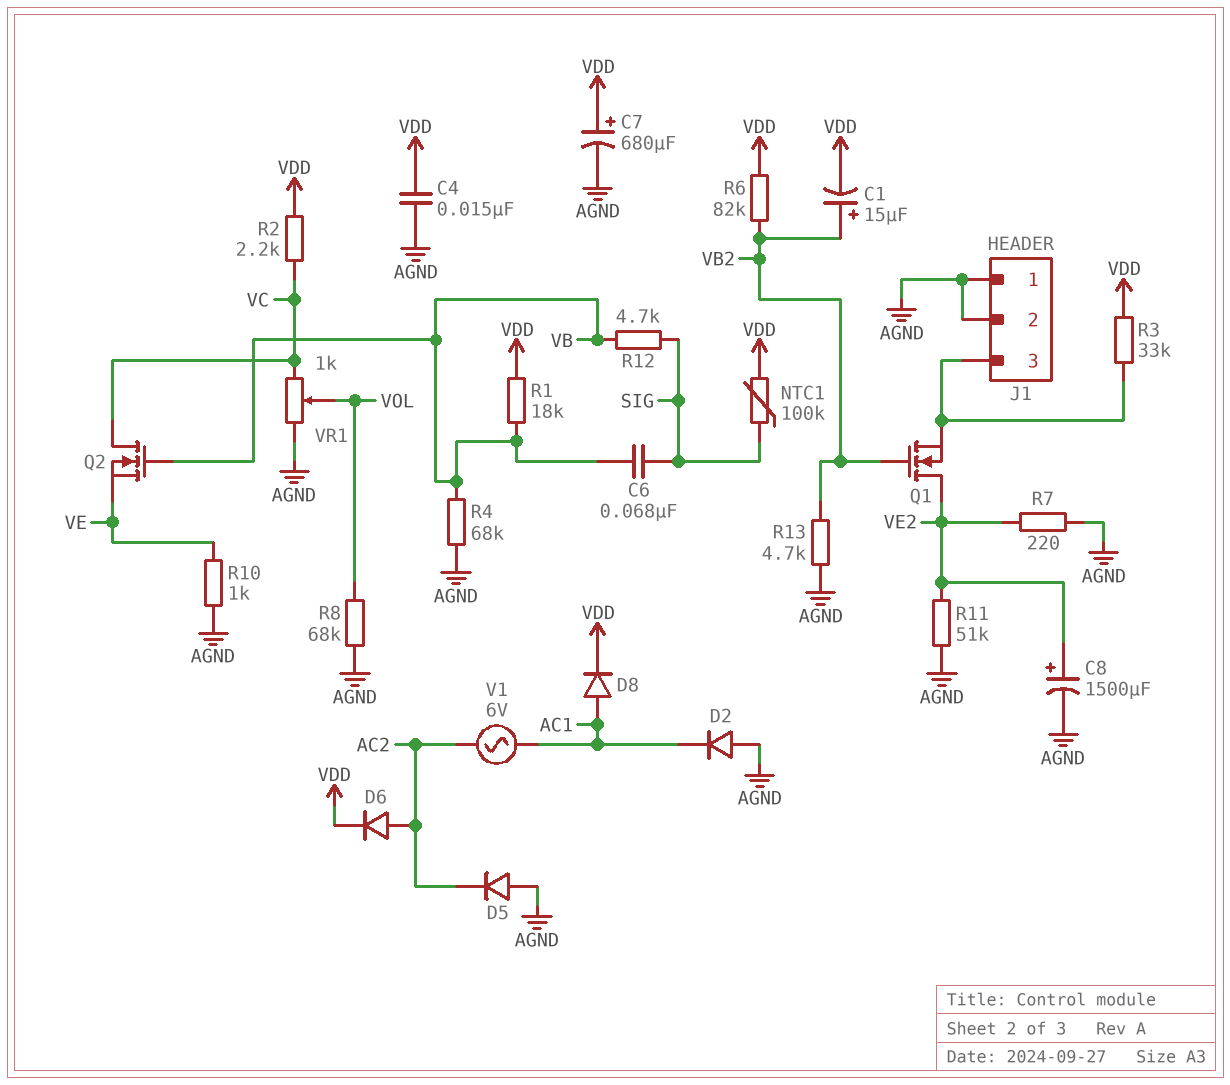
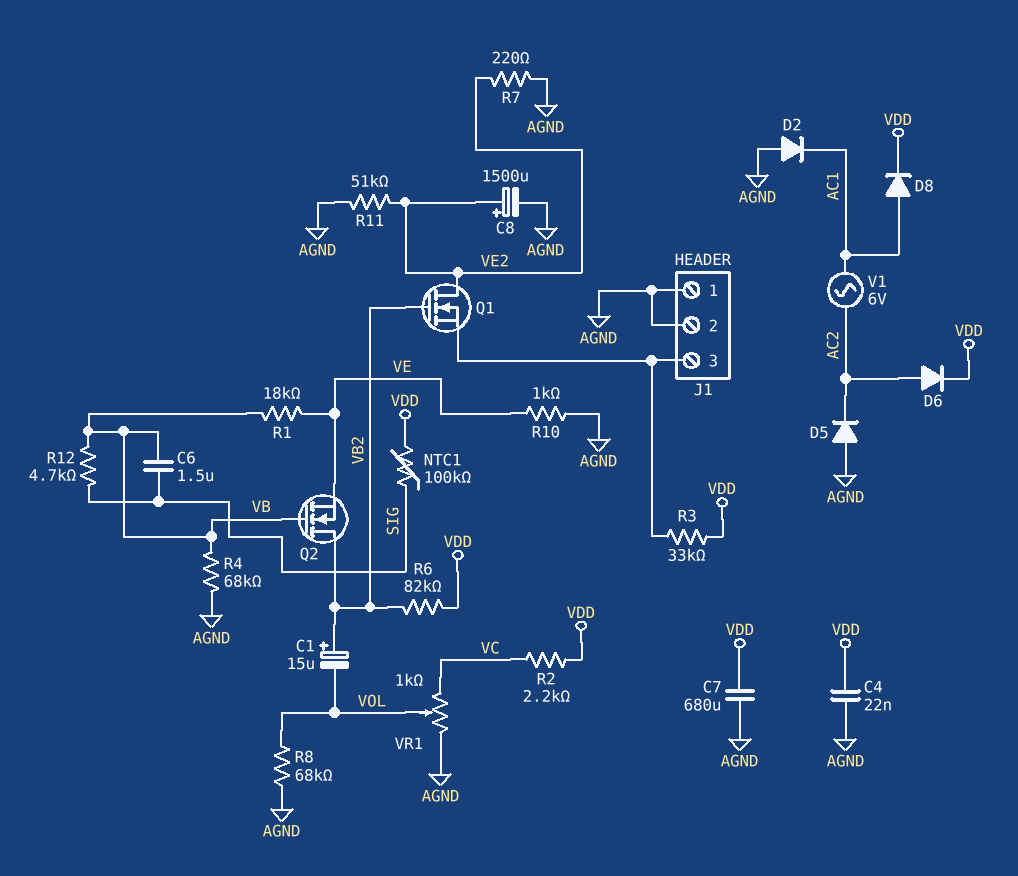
C1: 15uF (plus VB2, minus VDD) -> 15uF (plus VB2, minus VOL)
C4: 15nF (AGND, VDD) -> 22nF (AGND, VDD)
C6: 68nF (SIG, VB) -> 1.5uF (SIG, VB)
C7: 680uF (plus VDD, minus AGND) -> 680uF (AGND, VDD)
Q2: NMOS (G VB, D VC, S VE) -> NMOS (G VB, D VB2, S VE)
R1: 18k (VB, VDD) -> 18k (VB, VE)
R13: 4.7k (AGND, VB2) -> none

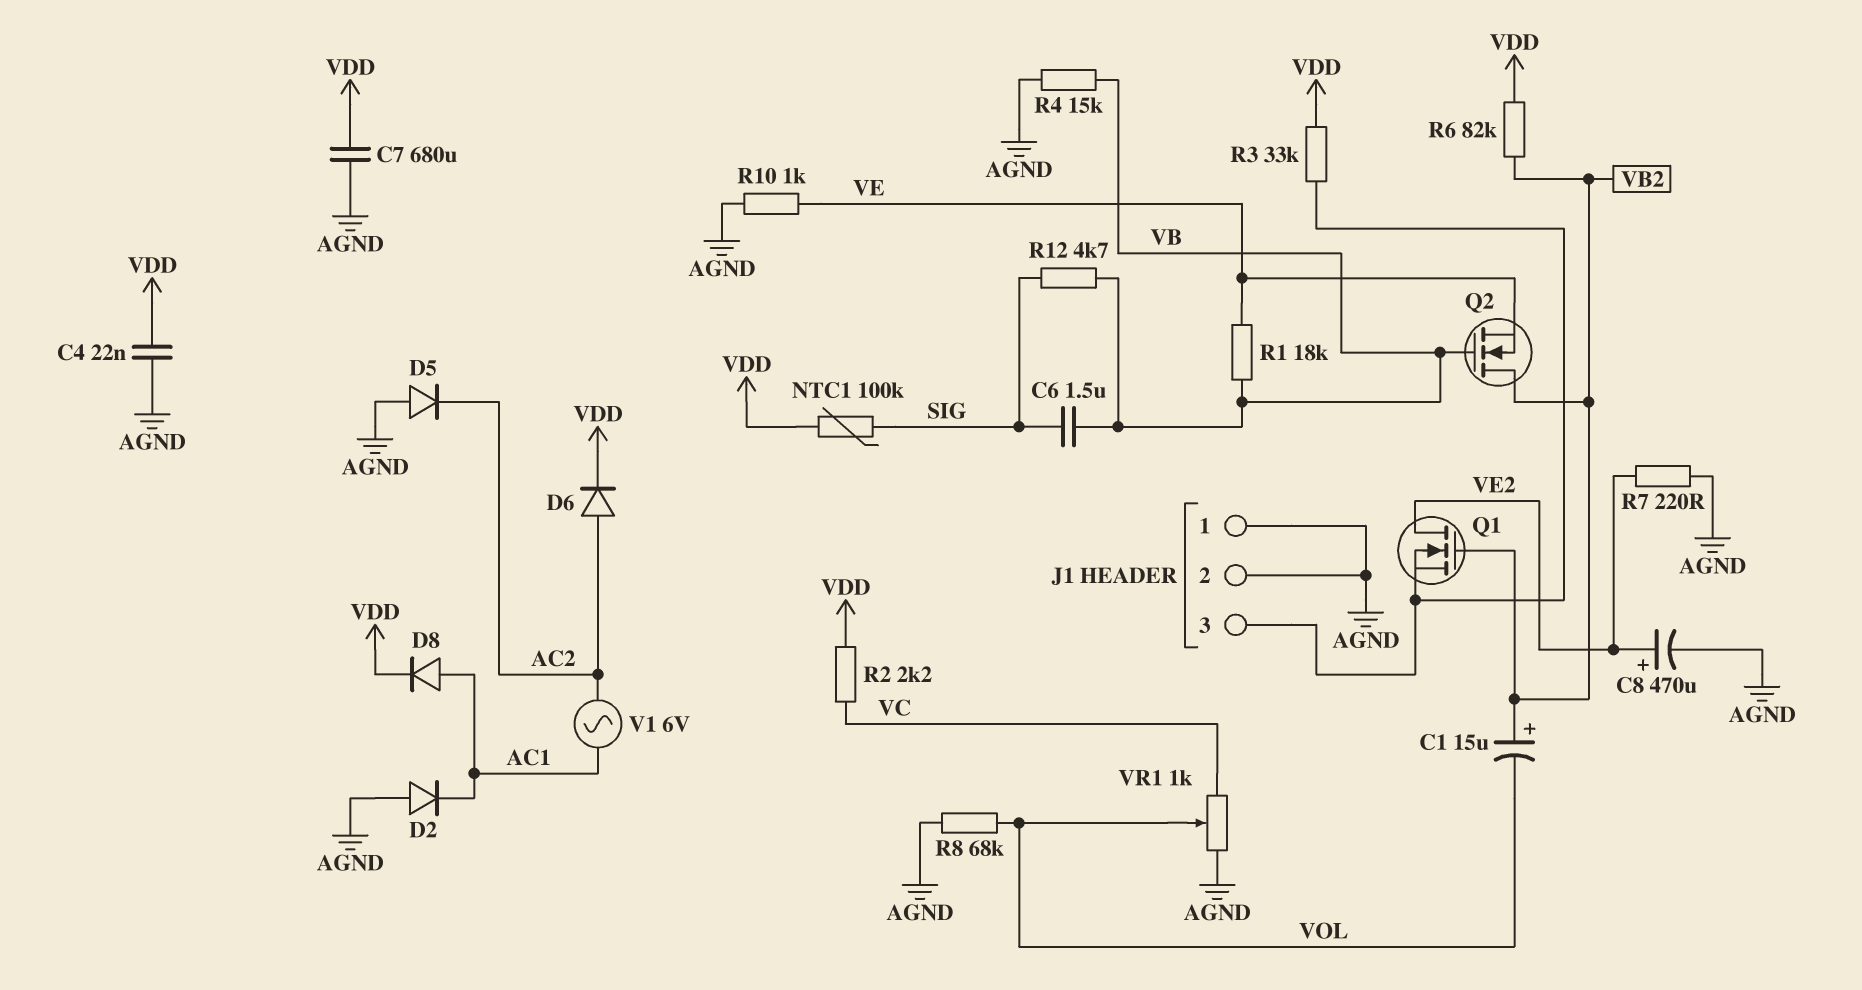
C8: 1500uF (plus VE2, minus AGND) -> 470uF (plus VE2, minus AGND)
R4: 68k (AGND, VB) -> 15k (AGND, VB)
R11: 51k (AGND, VE2) -> none

